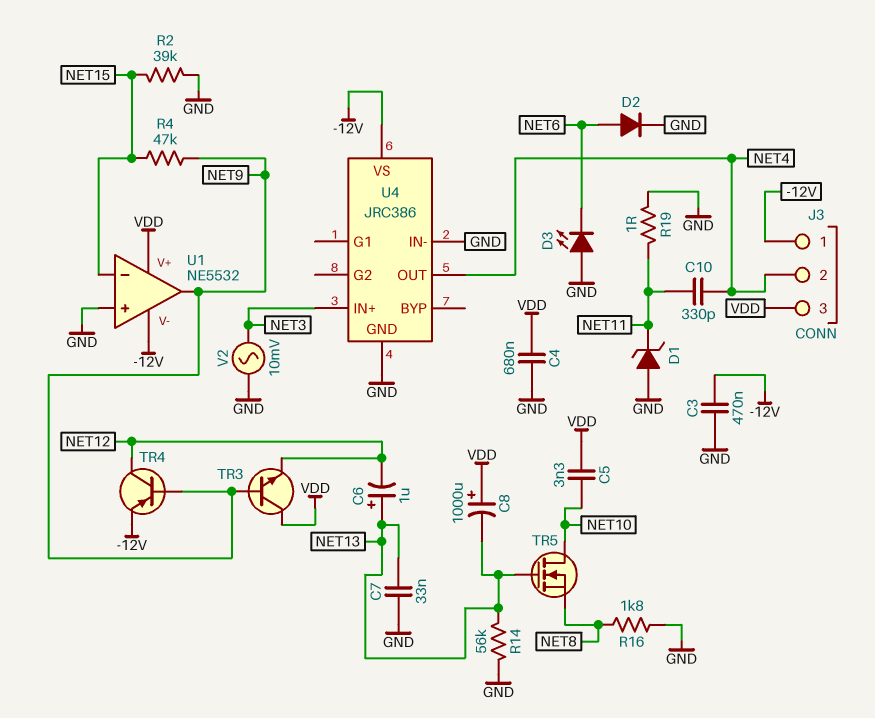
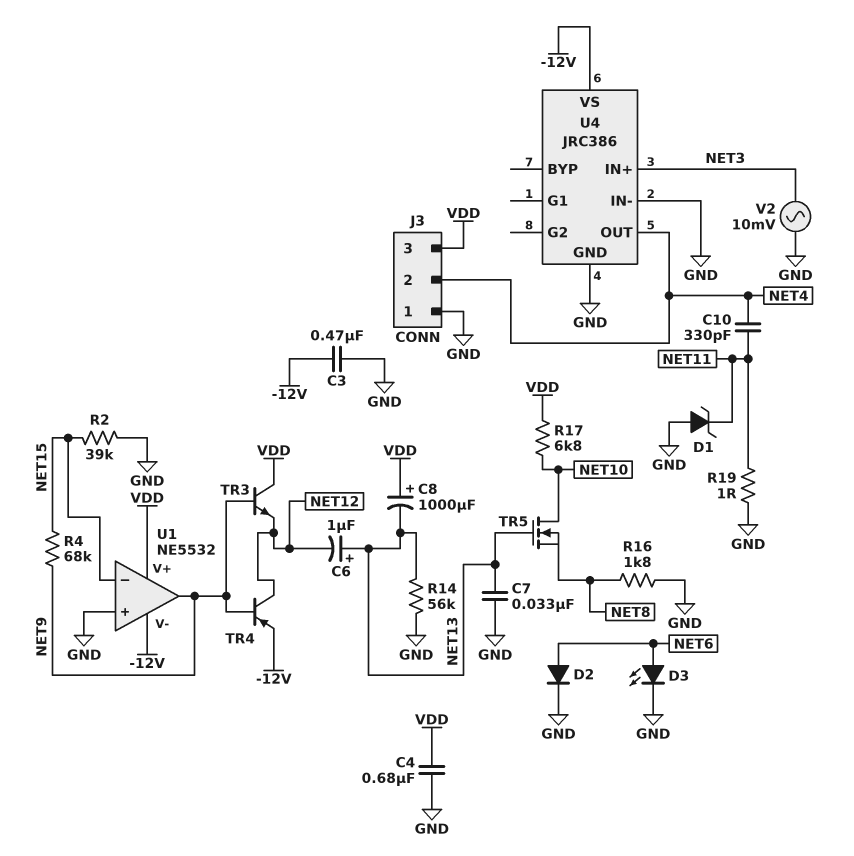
C5: 3.3nF (NET10, VDD) -> none
D3: LED (A GND, K NET6) -> LED (A NET6, K GND)
J3 pin 1: -12V -> GND
R4: 47k (NET9, NET15) -> 68k (NET9, NET15)
R17: none -> 6.8k (NET10, VDD)

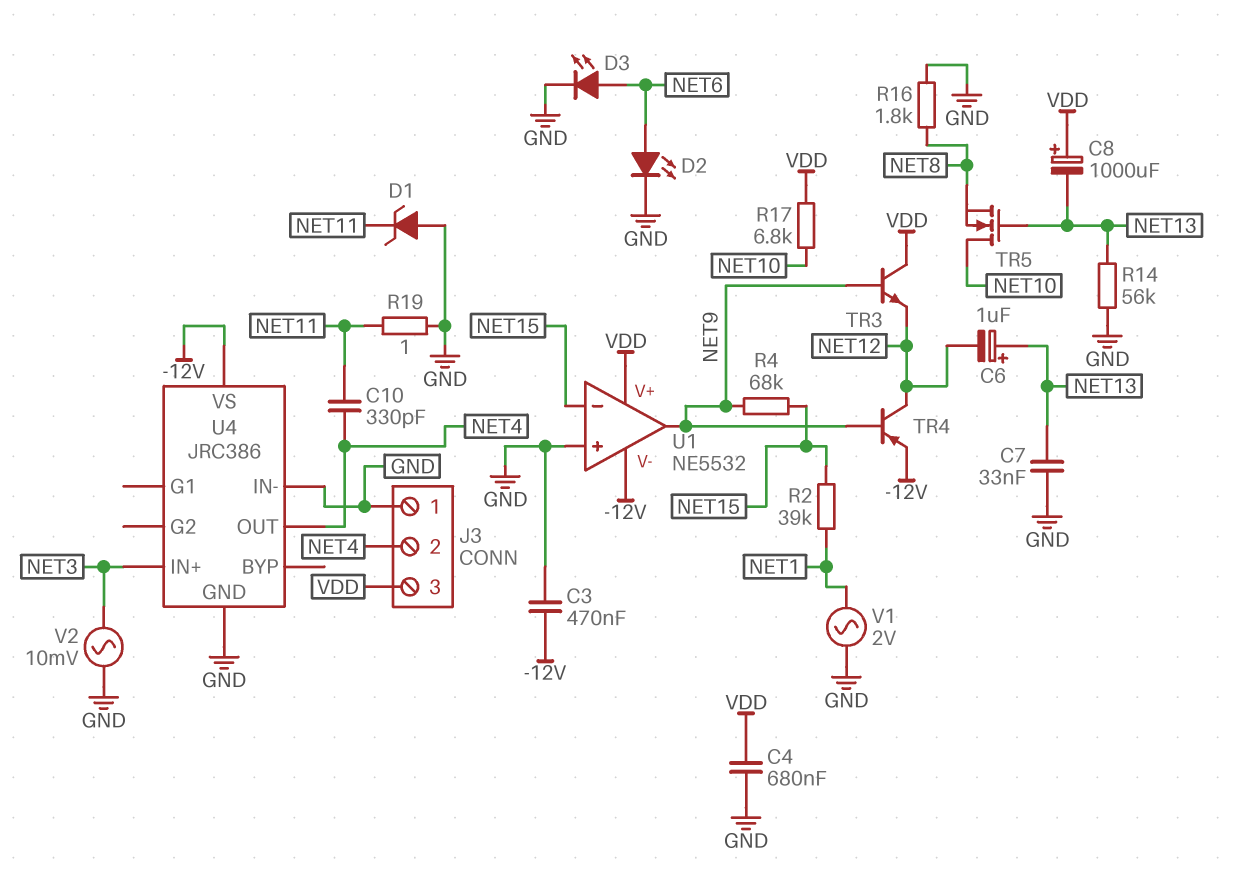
D2: diode (A NET6, K GND) -> LED (A NET6, K GND)
R2: 39k (GND, NET15) -> 39k (NET1, NET15)
V1: none -> AC 2V (GND, NET1)

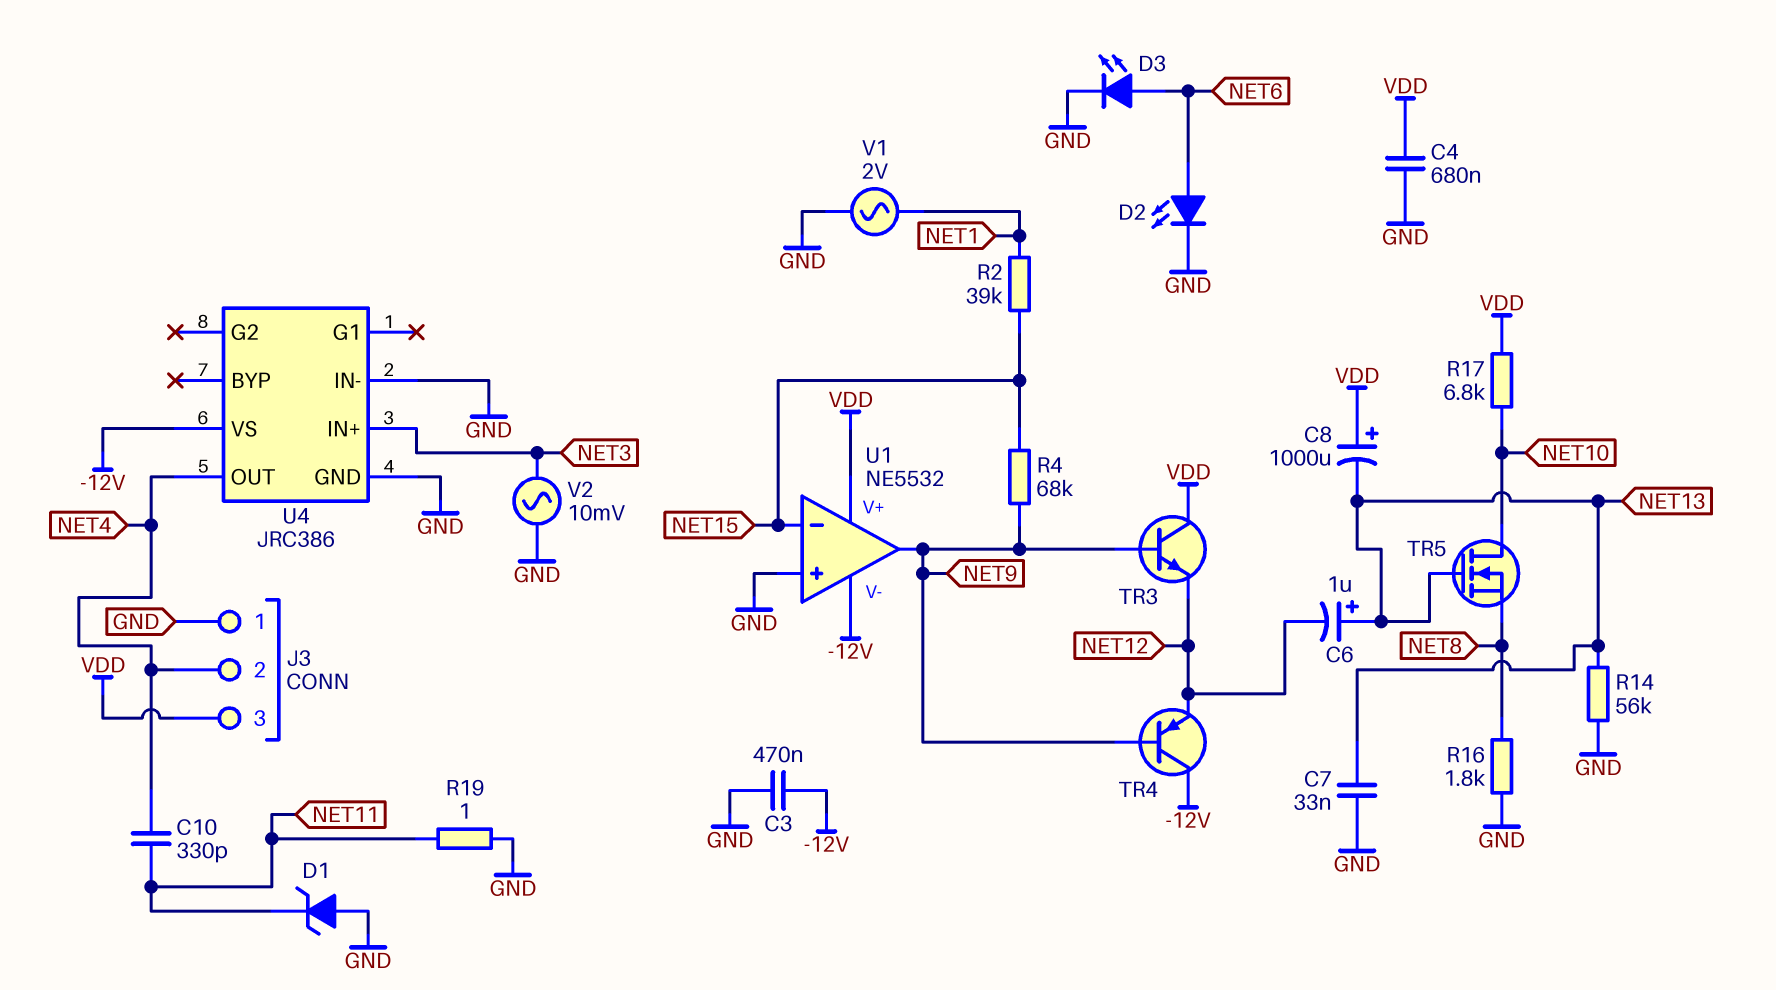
TR4: PNP (B NET9, C NET12, E -12V) -> PNP (B NET9, C -12V, E NET12)

